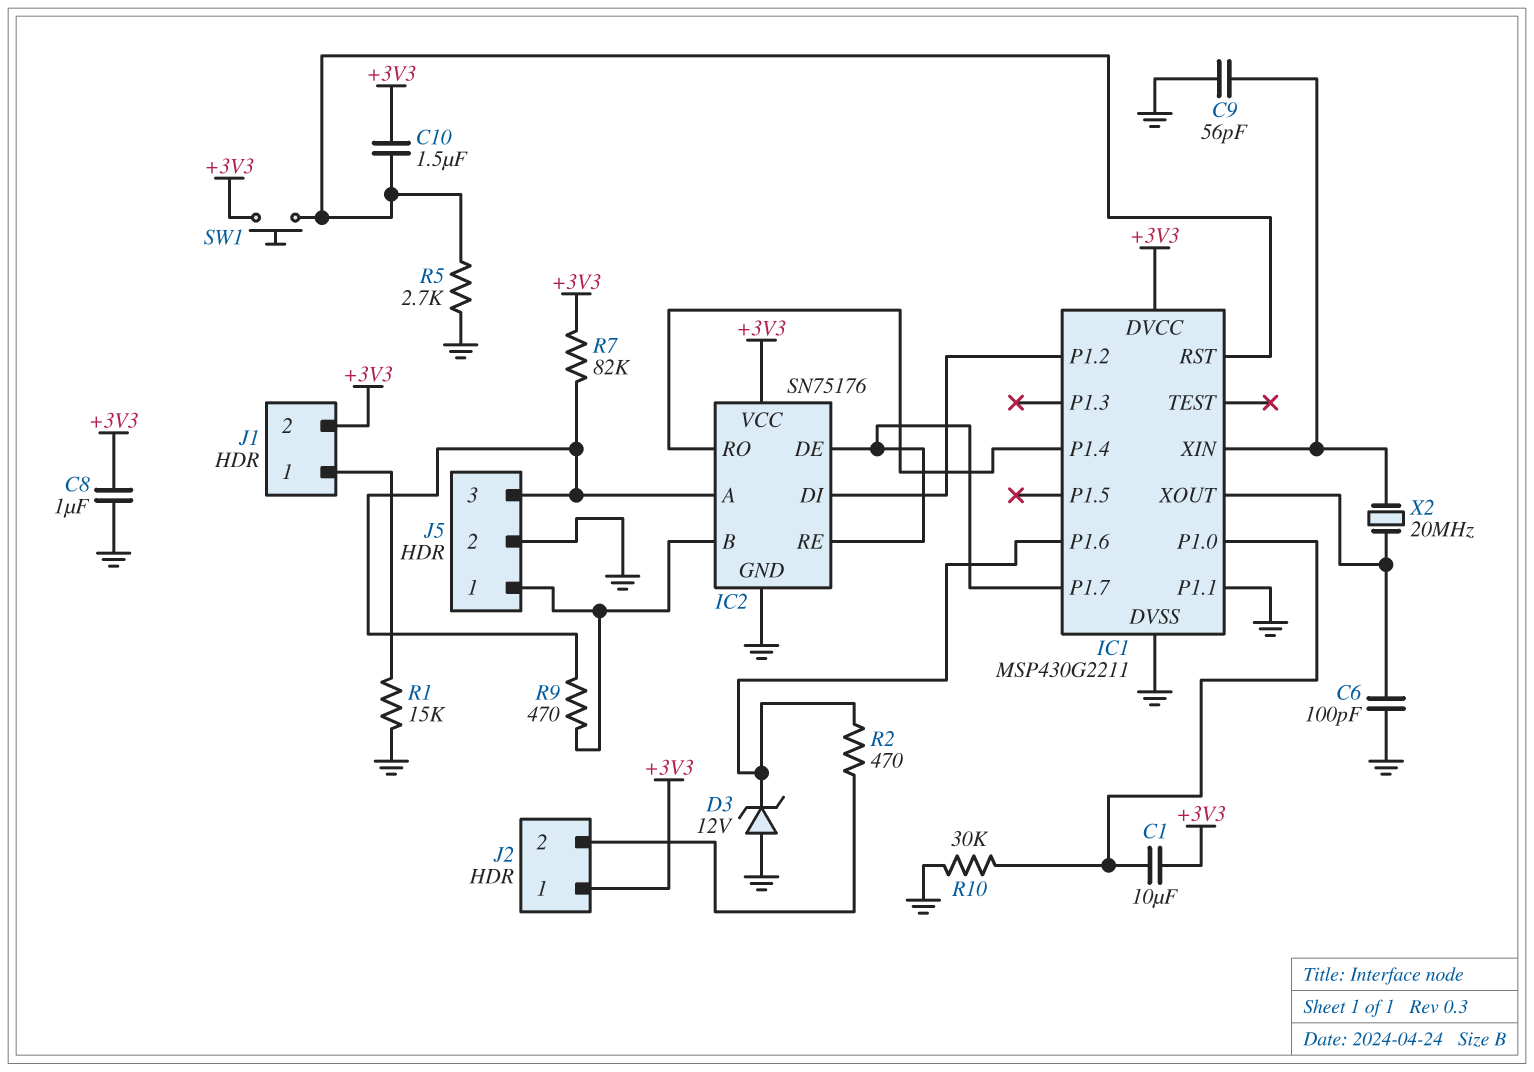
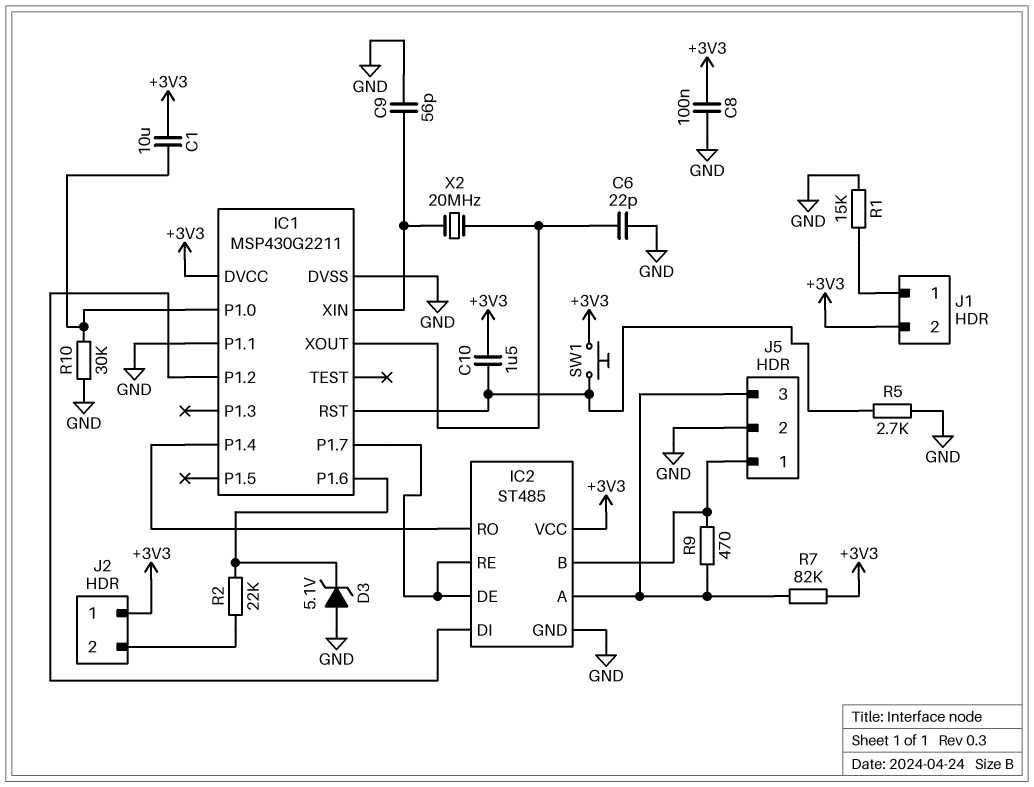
C6: 100pF (GND, IC1/XOUT) -> 22pF (GND, IC1/XOUT)
C8: 1uF (+3V3, GND) -> 100nF (+3V3, GND)
D3: zener 12V (A GND, K IC1/P1.6) -> zener 5.1V (A GND, K IC1/P1.6)
IC2: SN75176 -> ST485
R2: 470 (IC1/P1.6, J2/2) -> 22k (IC1/P1.6, J2/2)

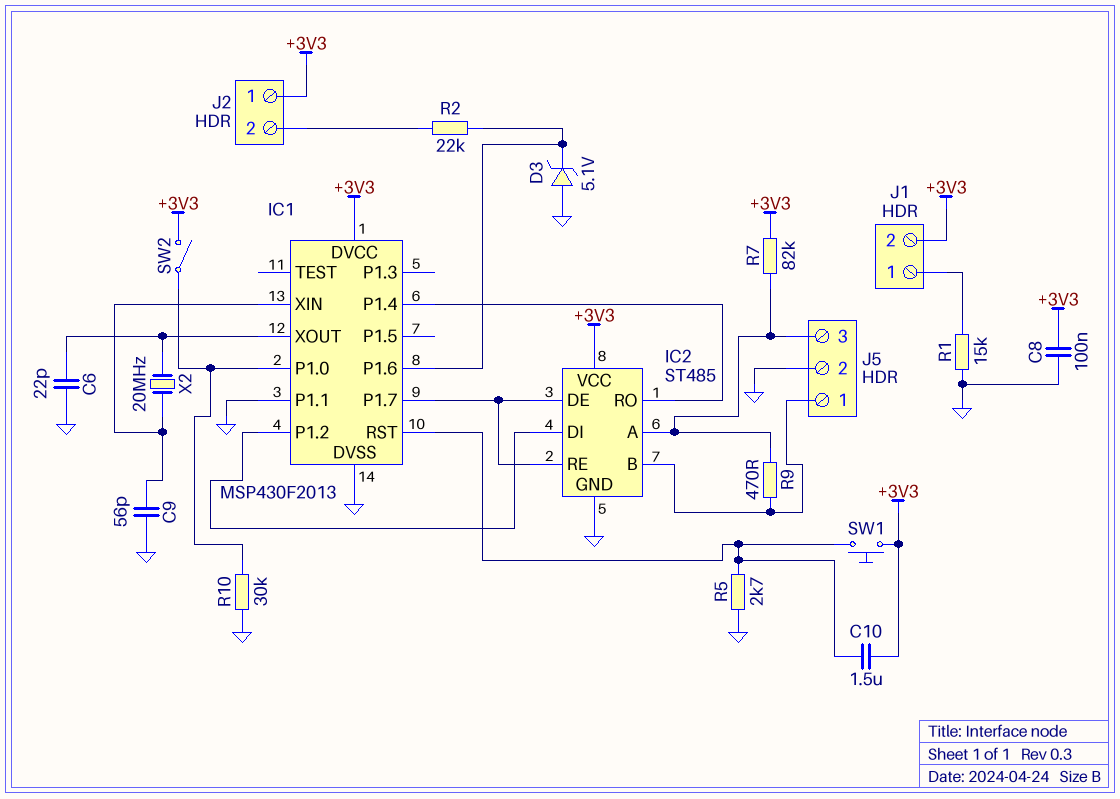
C1: 10uF (+3V3, IC1/P1.0) -> none
IC1: MSP430G2211 -> MSP430F2013
SW2: none -> switch (+3V3, IC1/P1.0)

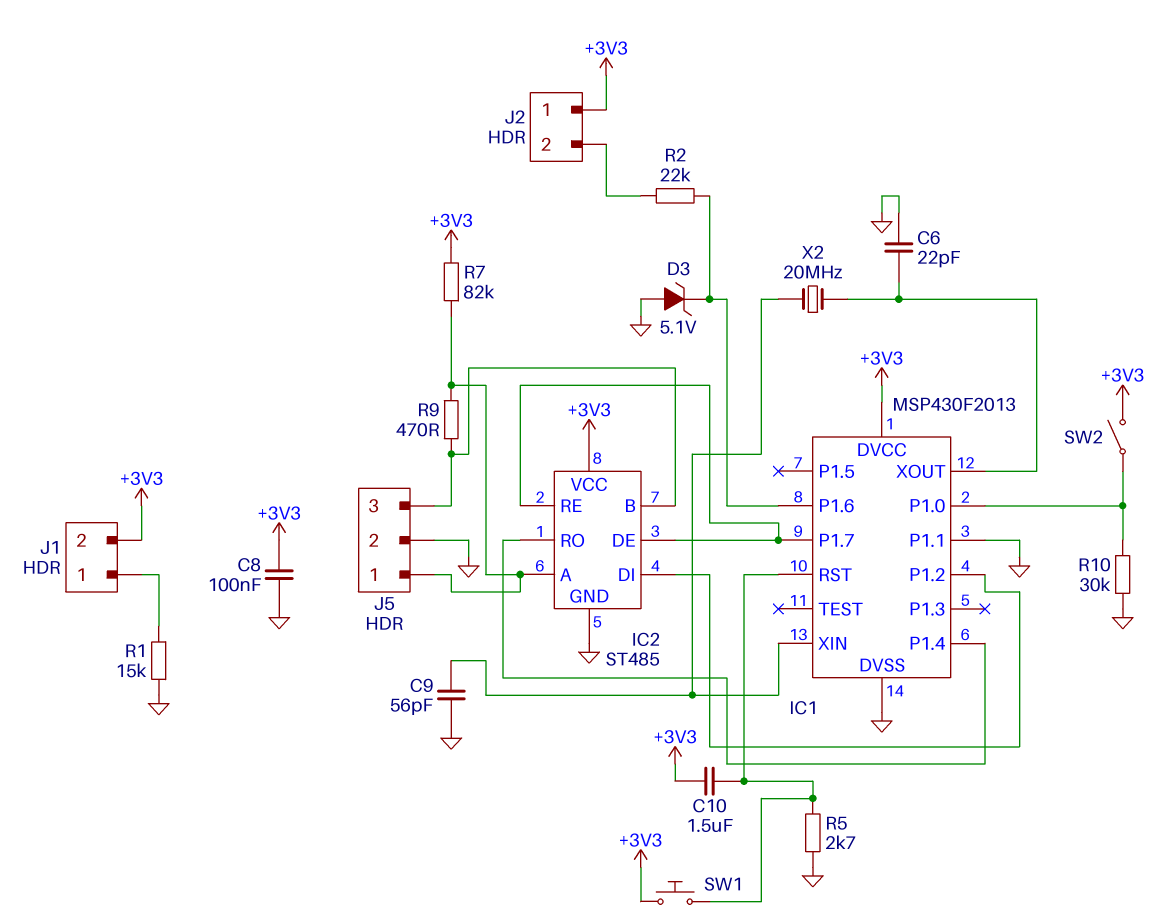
J5 pin 1: IC2/B -> IC2/A
J5 pin 3: IC2/A -> IC2/B

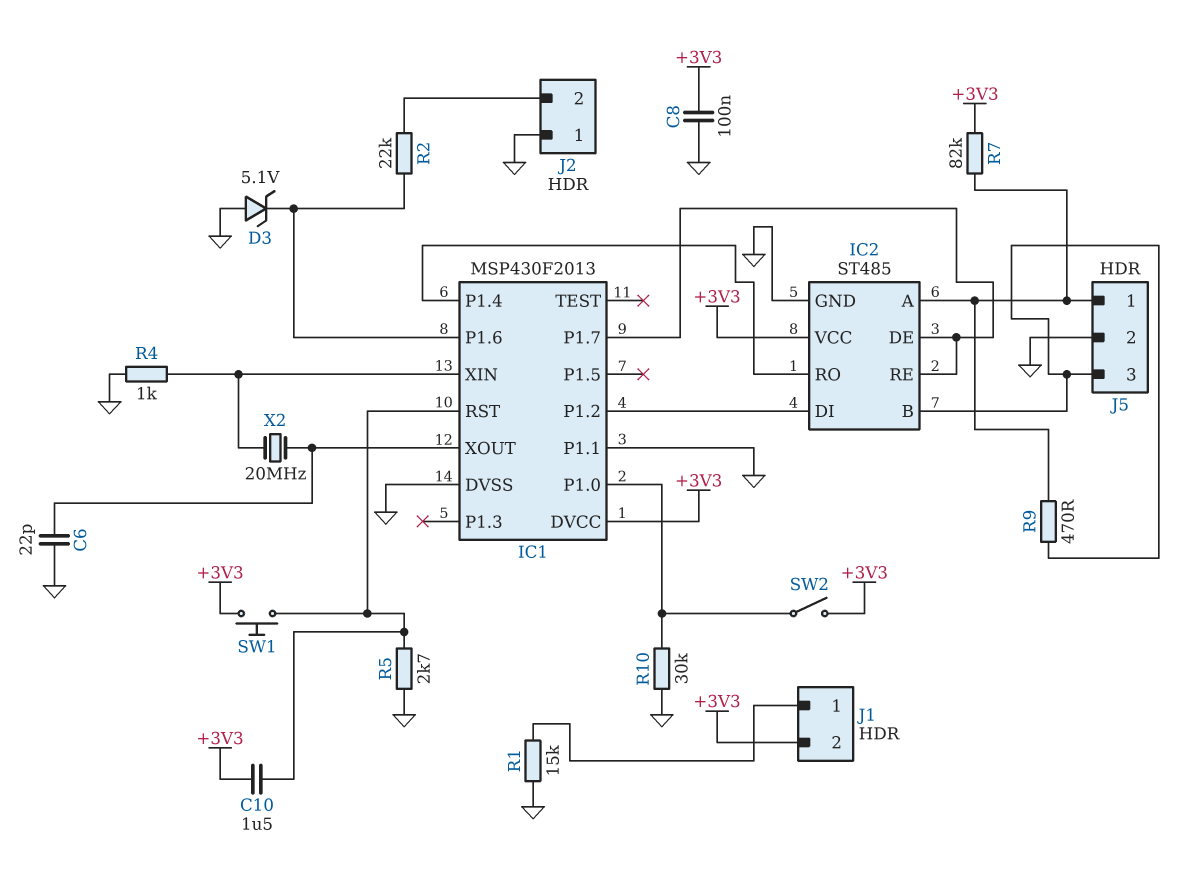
C9: 56pF (GND, IC1/XIN) -> none
J2 pin 1: +3V3 -> GND
R4: none -> 1k (GND, IC1/XIN)

